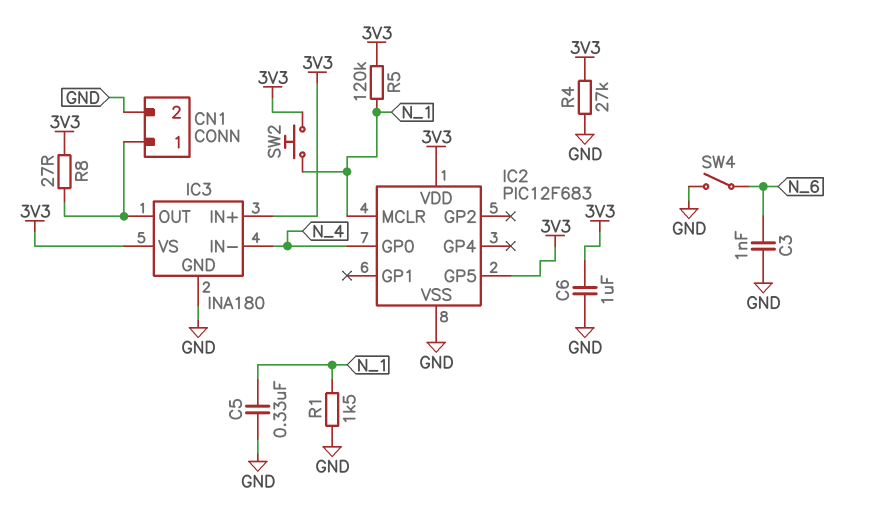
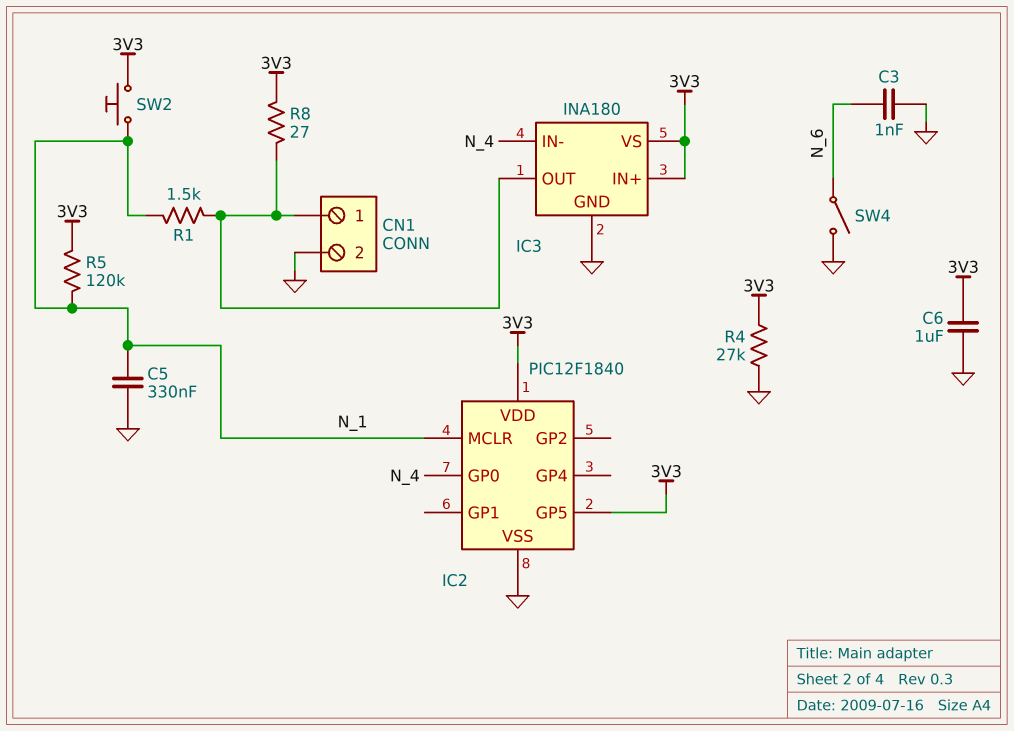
IC2: PIC12F683 -> PIC12F1840
R1: 1.5k (GND, N_1) -> 1.5k (CN1/1, N_1)

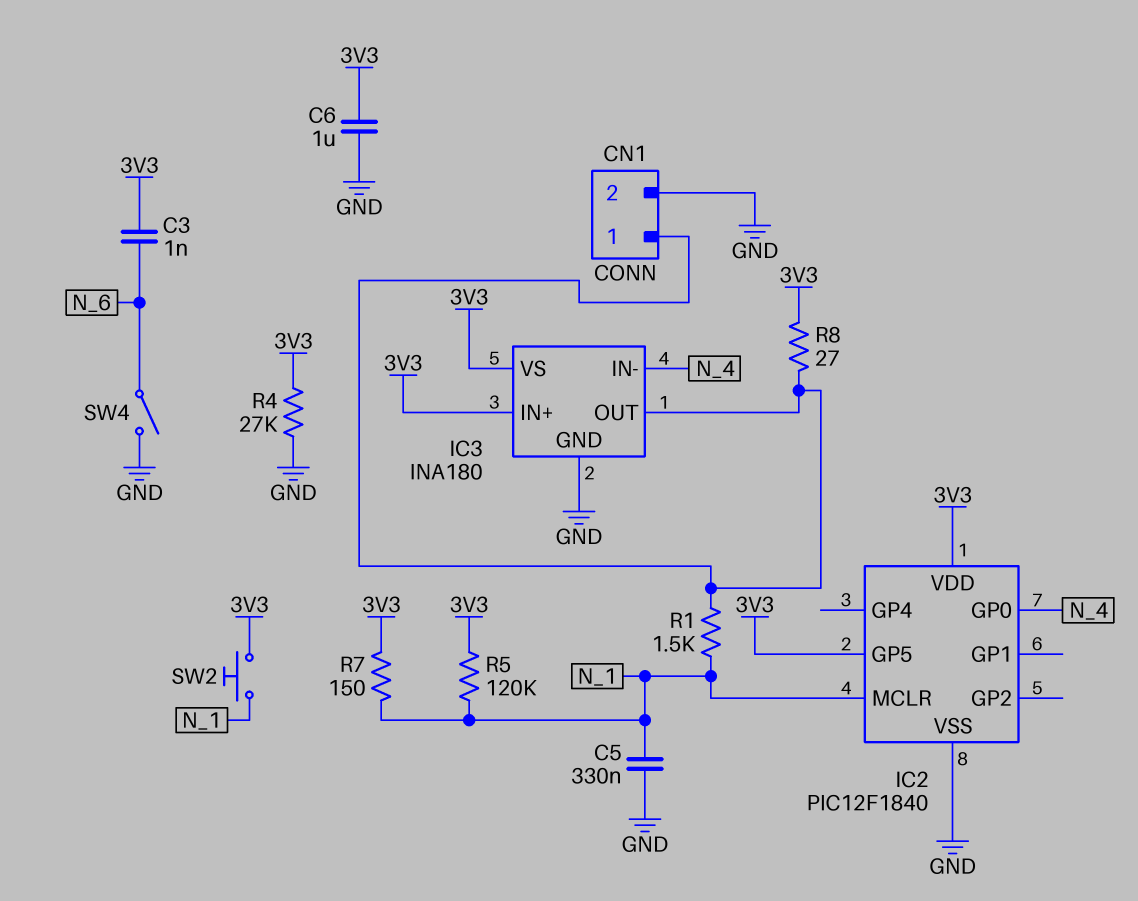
C3: 1nF (GND, N_6) -> 1nF (3V3, N_6)
R7: none -> 150 (3V3, N_1)

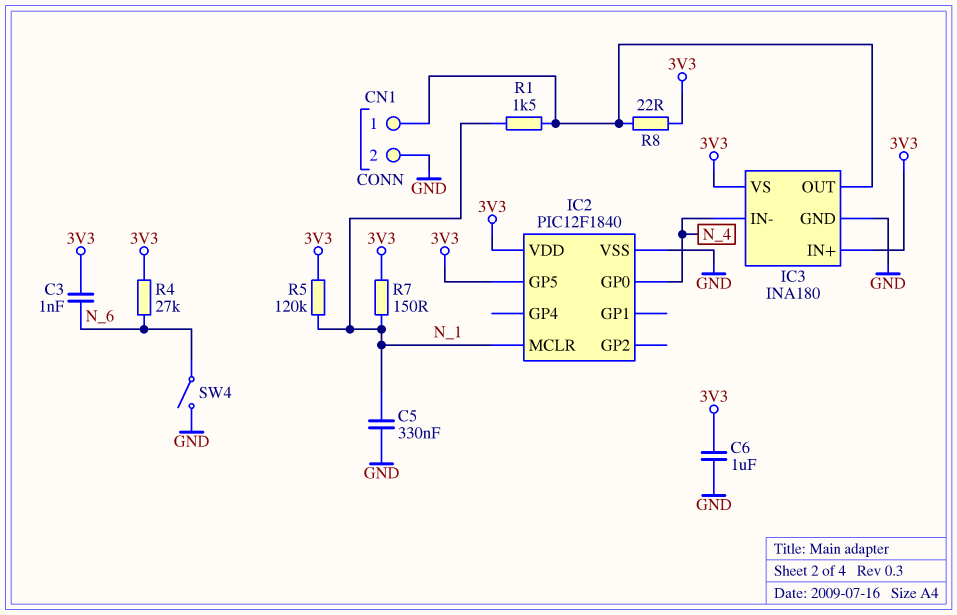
R4: 27k (3V3, GND) -> 27k (3V3, N_6)
R8: 27 (3V3, CN1/1) -> 22 (3V3, CN1/1)
SW2: button (3V3, N_1) -> none

